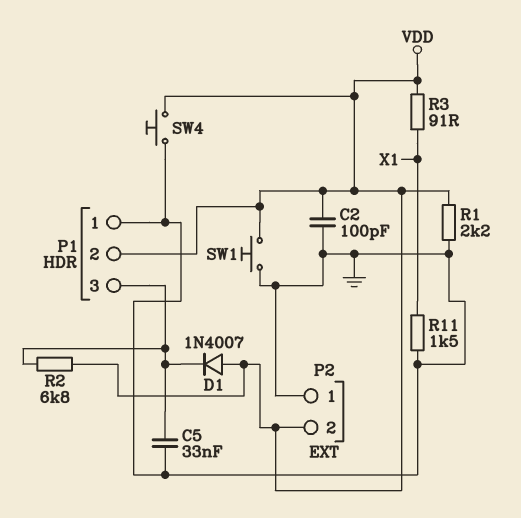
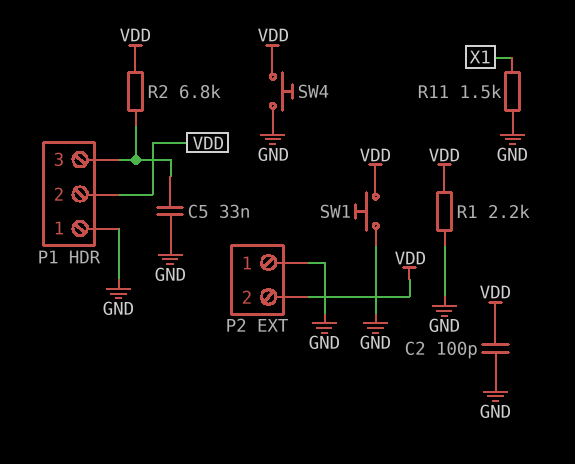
D1: diode 1N4007 (A VDD, K P1/3) -> none
R3: 91 (VDD, X1) -> none

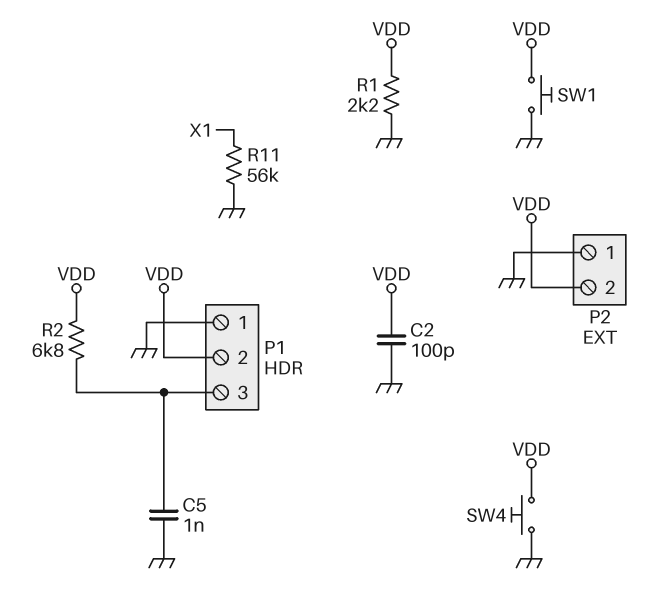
C5: 33nF (GND, P1/3) -> 1nF (GND, P1/3)
R11: 1.5k (GND, X1) -> 56k (GND, X1)

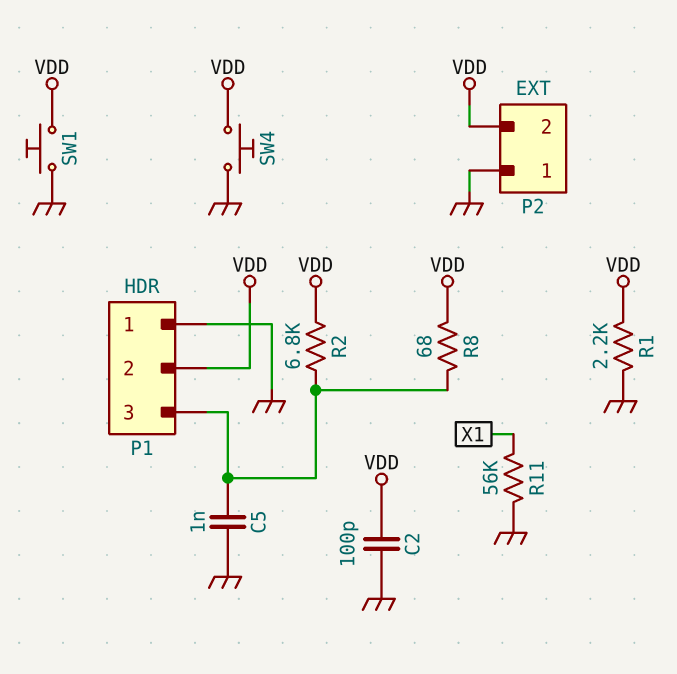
R8: none -> 68 (P1/3, VDD)

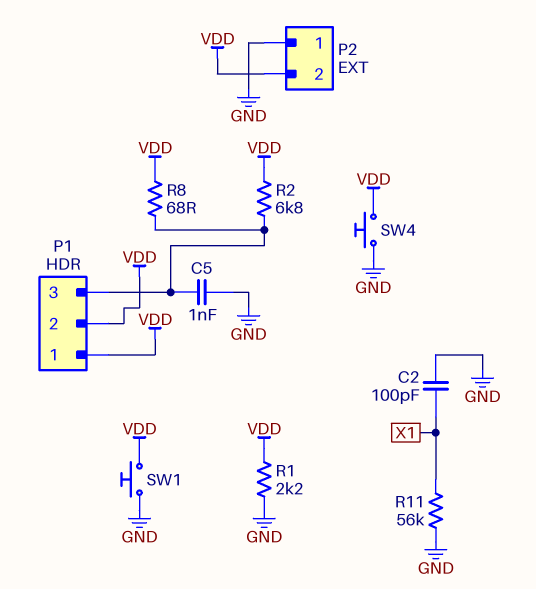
C2: 100pF (GND, VDD) -> 100pF (GND, X1)
P1 pin 1: GND -> VDD

